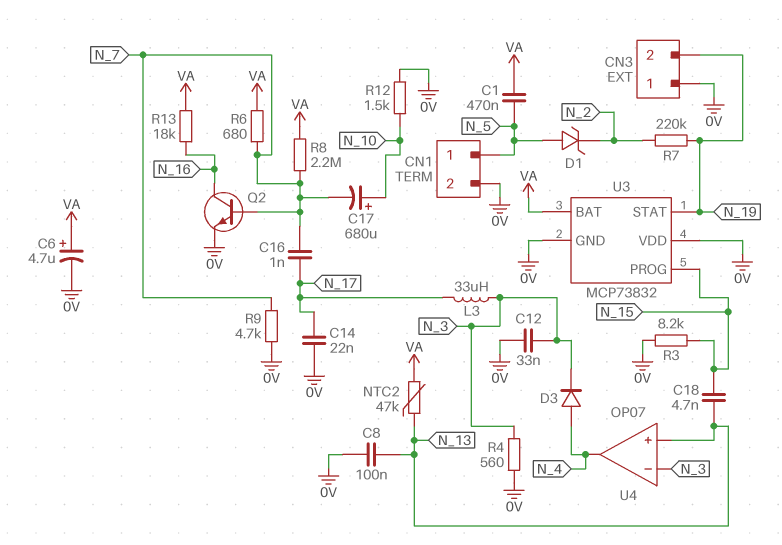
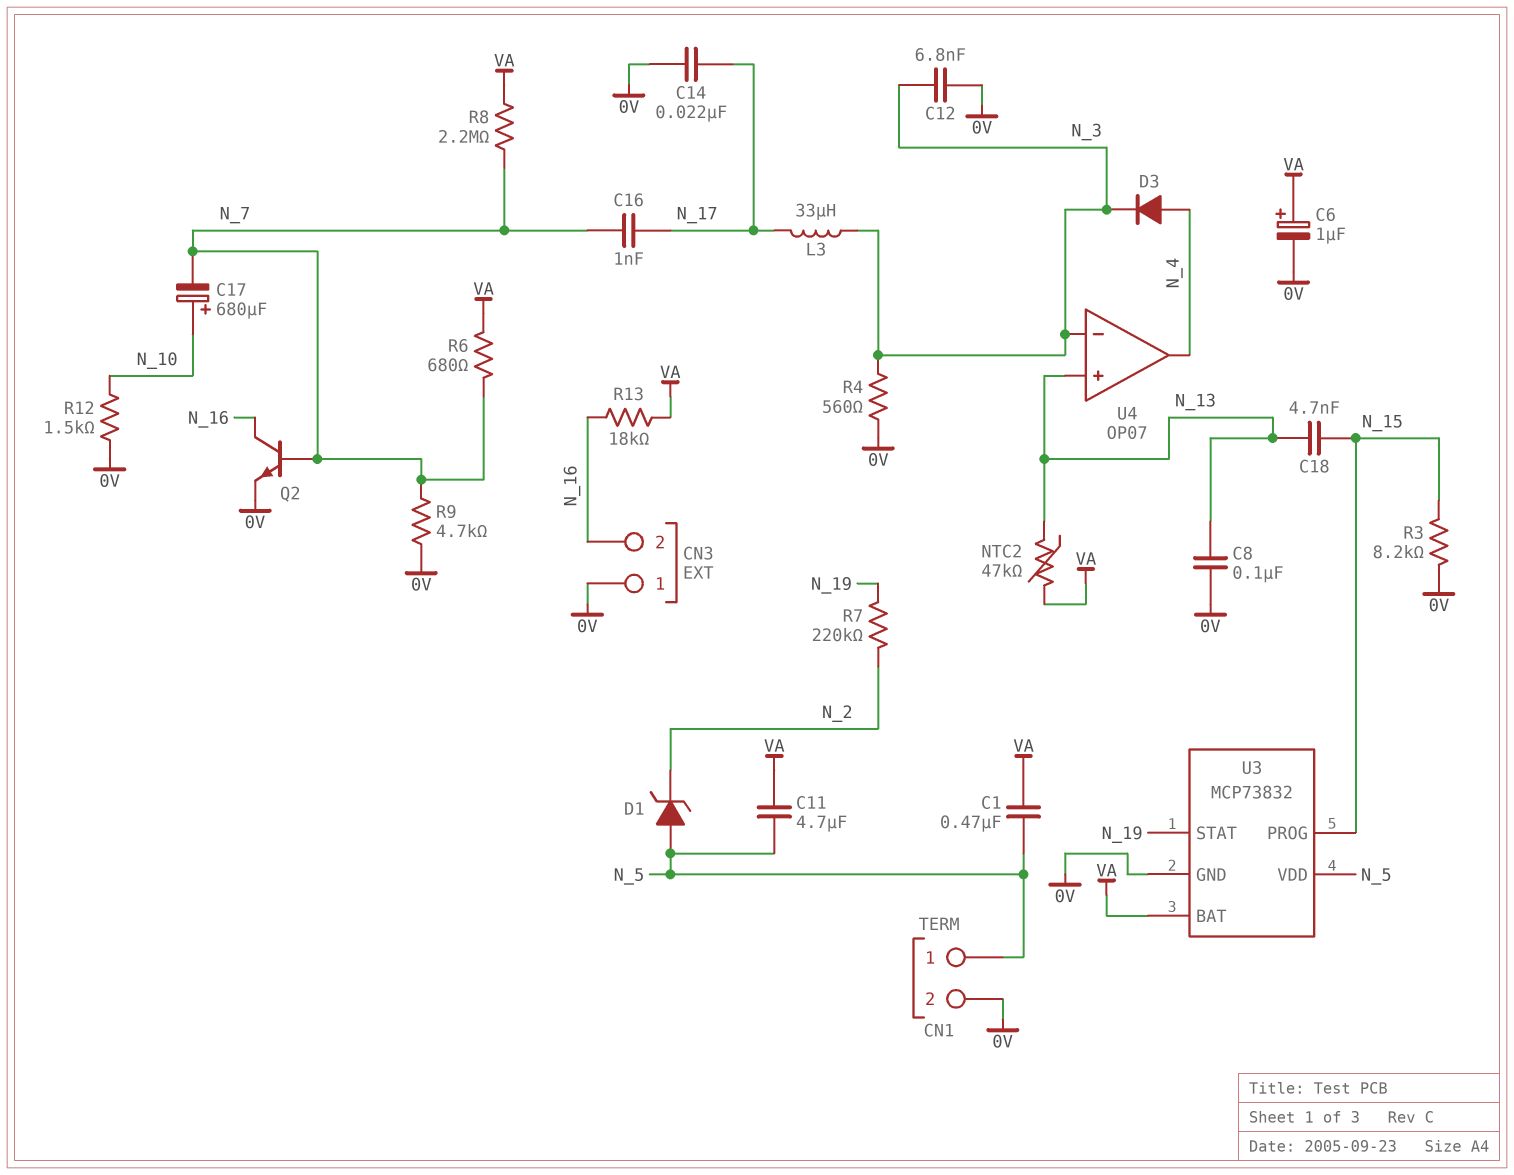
C6: 4.7uF (plus VA, minus 0V) -> 1uF (plus VA, minus 0V)
C11: none -> 4.7uF (N_5, VA)
C12: 33nF (0V, N_3) -> 6.8nF (0V, N_3)
CN3 pin 2: N_19 -> N_16
U3 pin VDD: 0V -> N_5

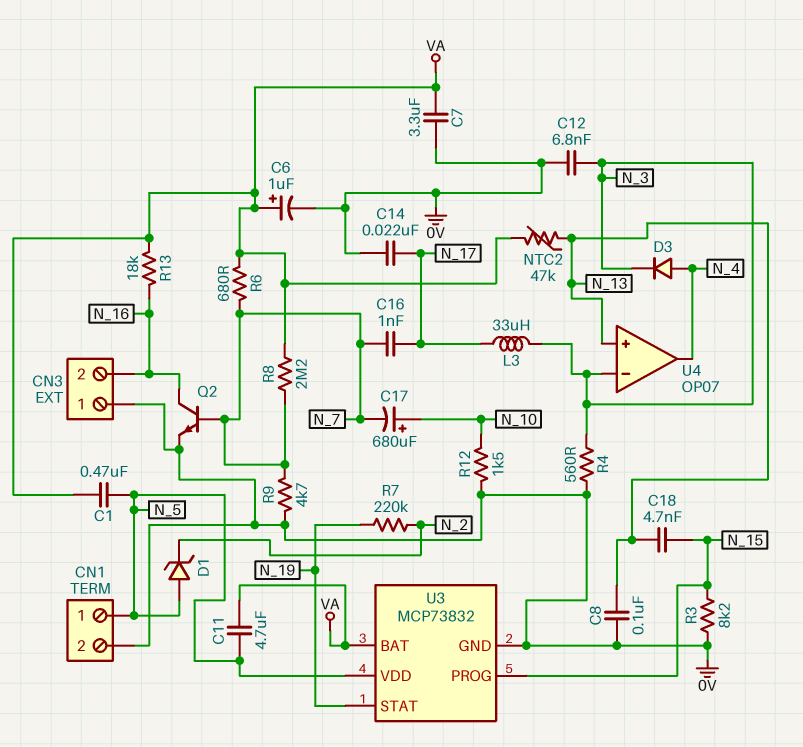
C7: none -> 3.3uF (0V, VA)

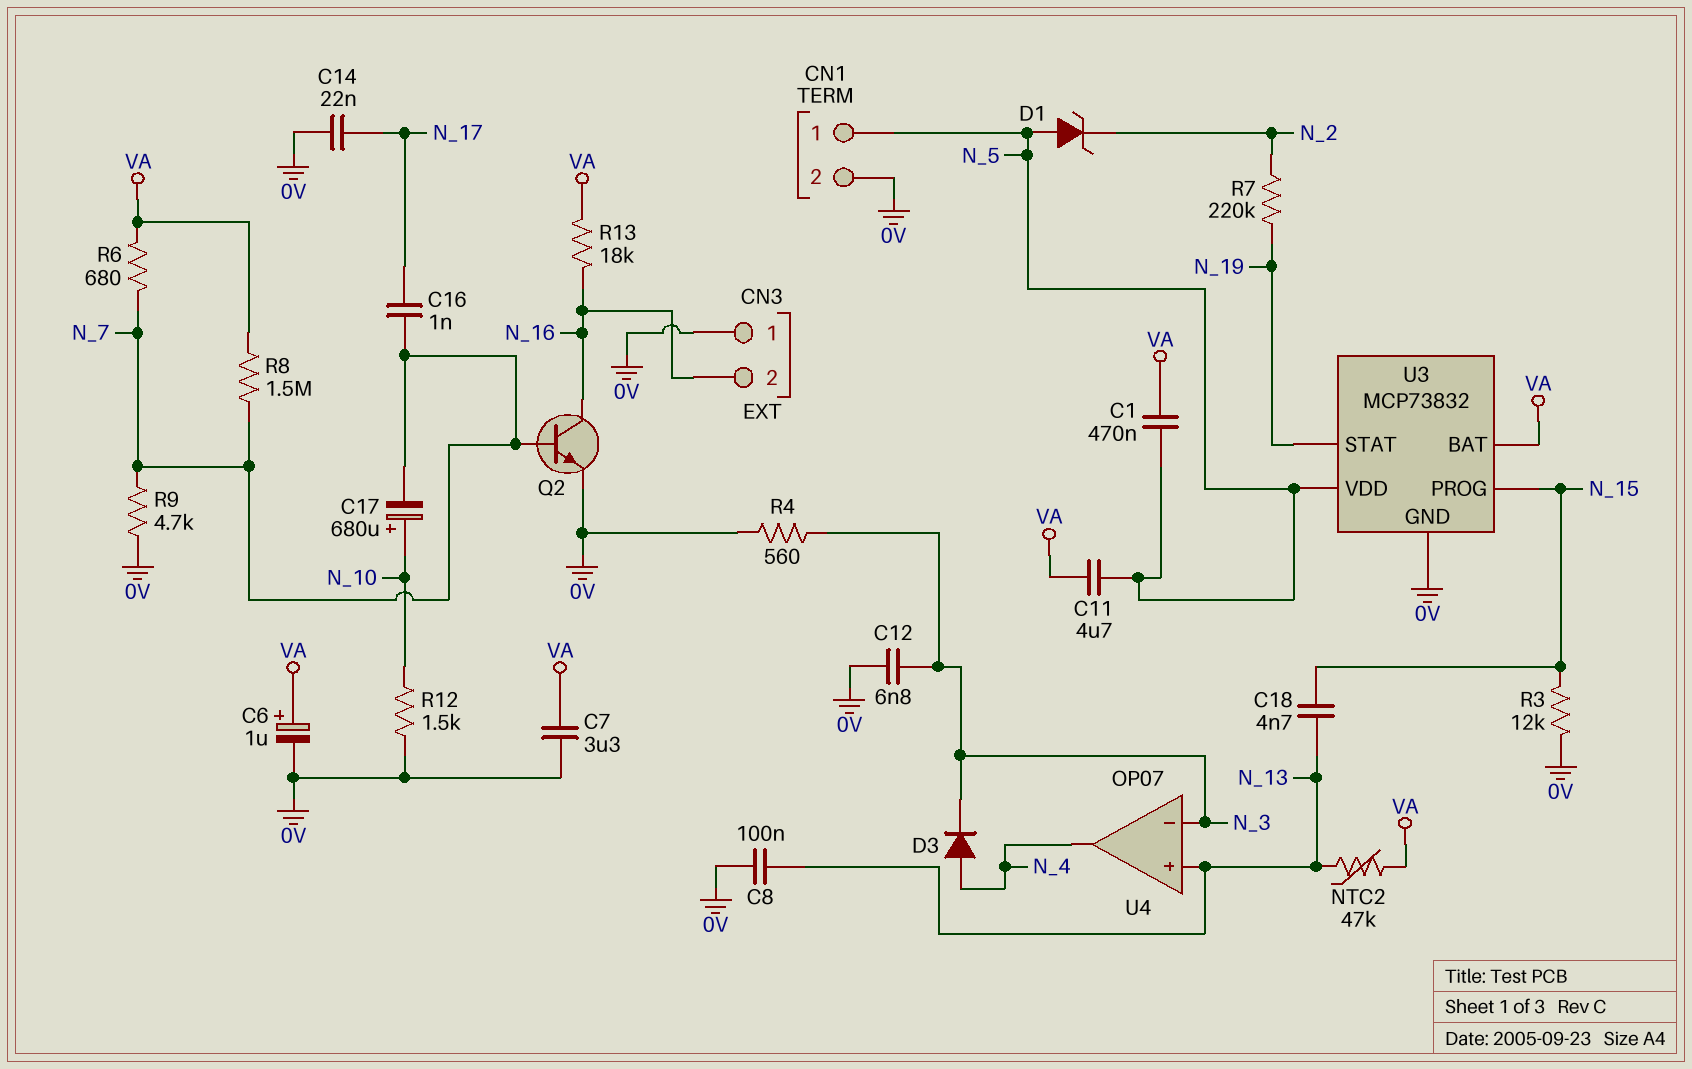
L3: 33uH (N_3, N_17) -> none
R3: 8.2k (0V, N_15) -> 12k (0V, N_15)
R8: 2.2M (N_7, VA) -> 1.5M (N_7, VA)

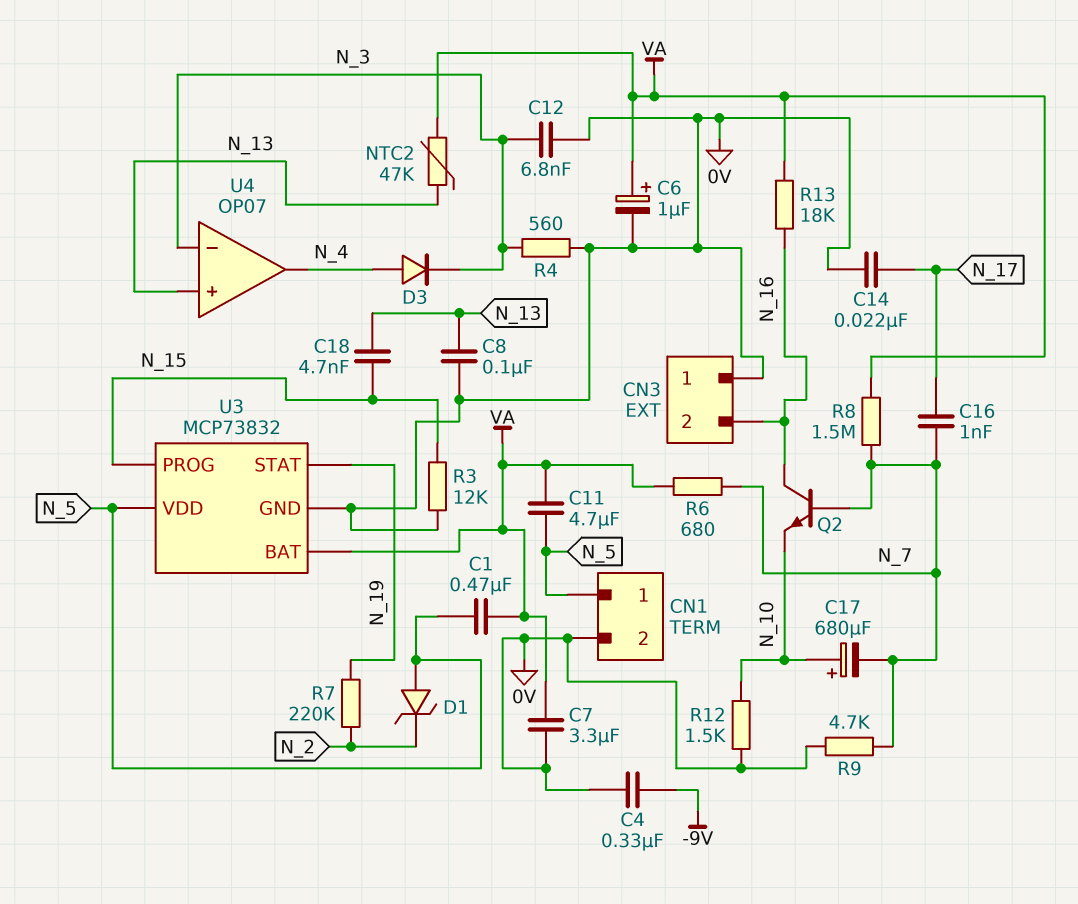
C4: none -> 330nF (-9V, 0V)
Q2: NPN (B N_7, C N_16, E 0V) -> NPN (B N_7, C N_16, E N_10)

